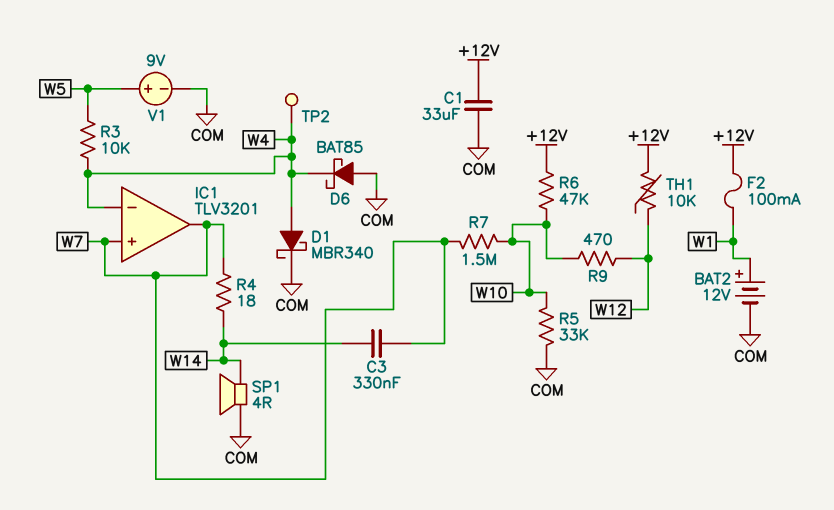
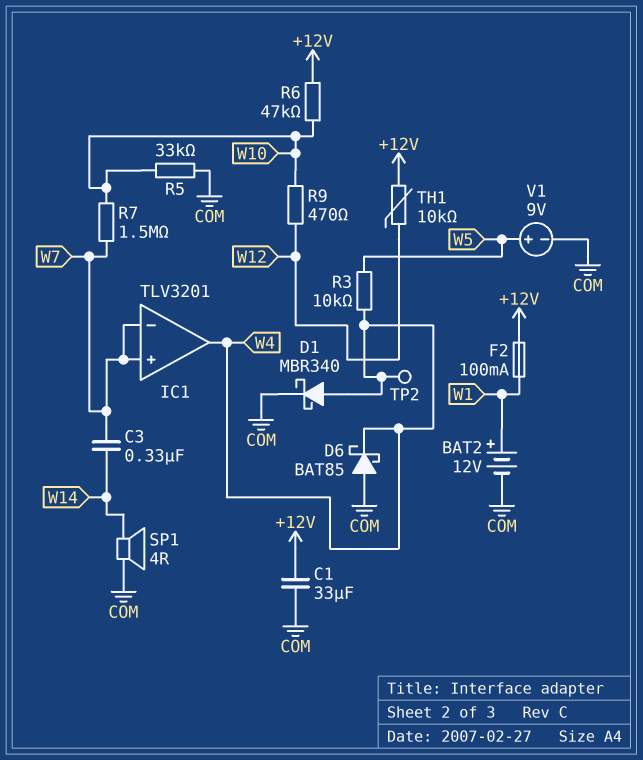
IC1 pin in-: W4 -> W7
IC1 pin out: W7 -> W4
R4: 18 (W7, W14) -> none

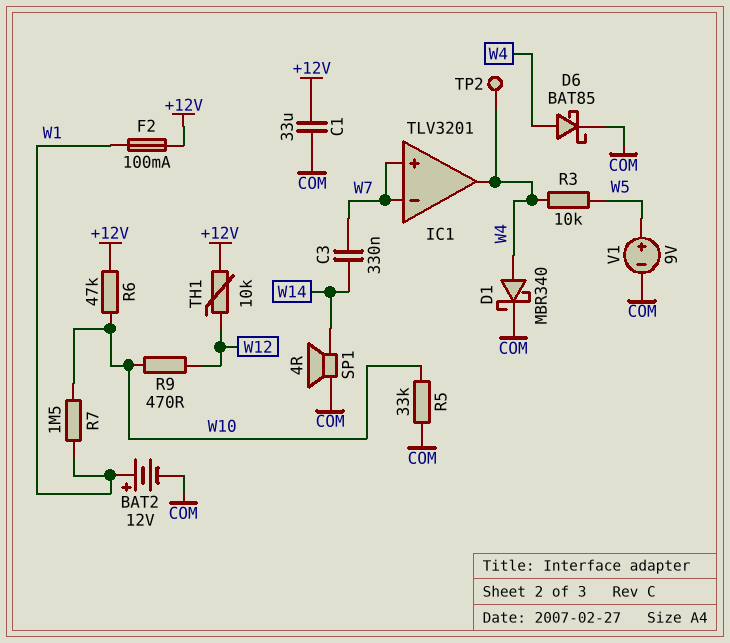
D6: schottky BAT85 (A COM, K W4) -> schottky BAT85 (A W4, K COM)
R7: 1.5M (W7, W10) -> 1.5M (W1, W10)

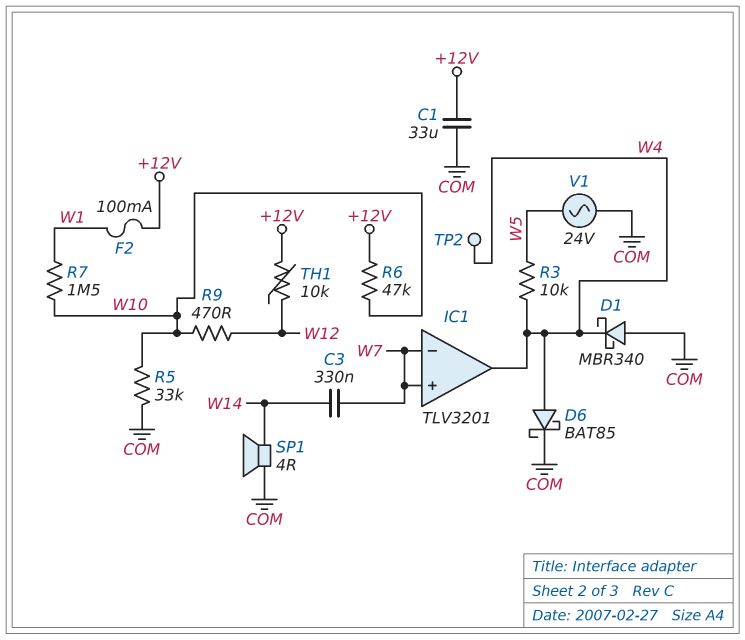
BAT2: 12V (plus W1, minus COM) -> none
D1: schottky MBR340 (A W4, K COM) -> schottky MBR340 (A COM, K W4)
V1: 9V (plus W5, minus COM) -> AC 24V (COM, W5)

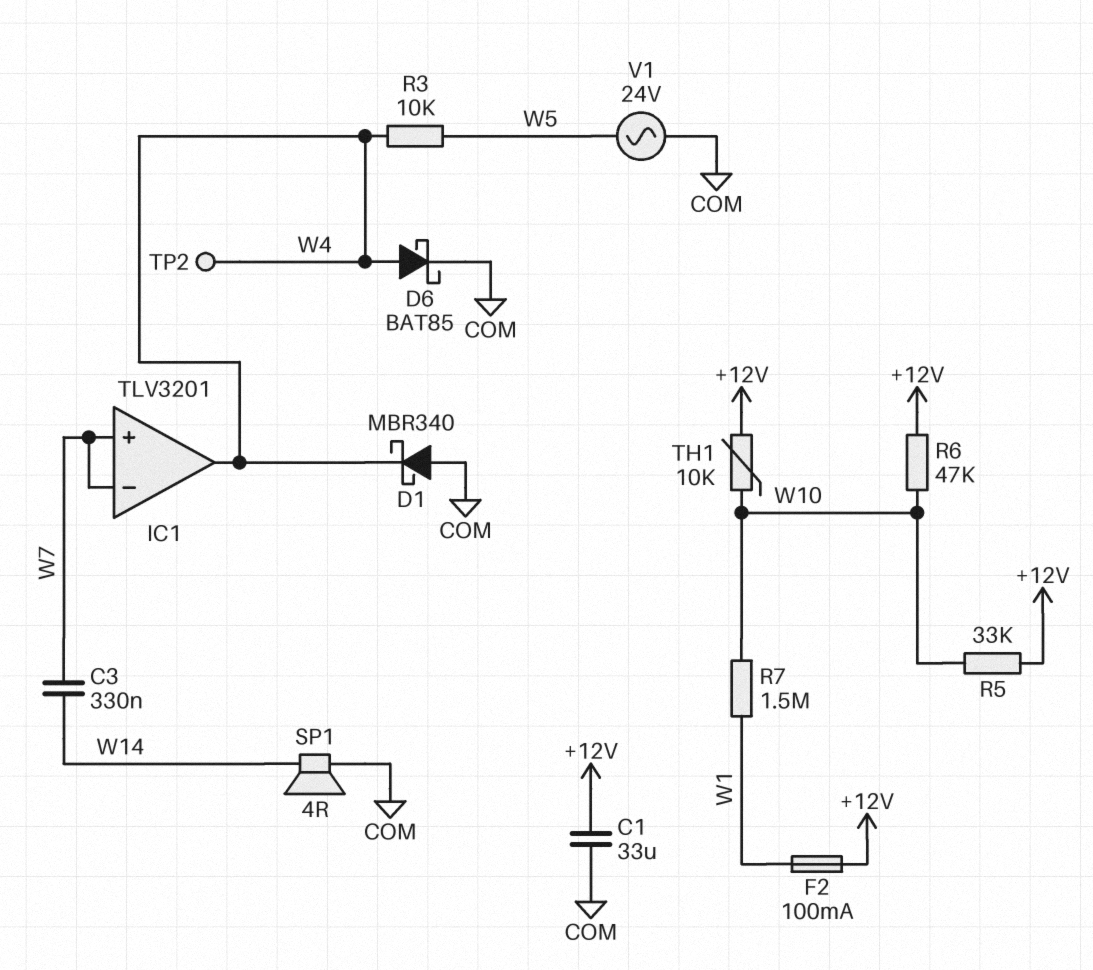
R5: 33k (COM, W10) -> 33k (+12V, W10)
R9: 470 (W10, W12) -> none
TH1: 10k (+12V, W12) -> 10k (+12V, W10)

